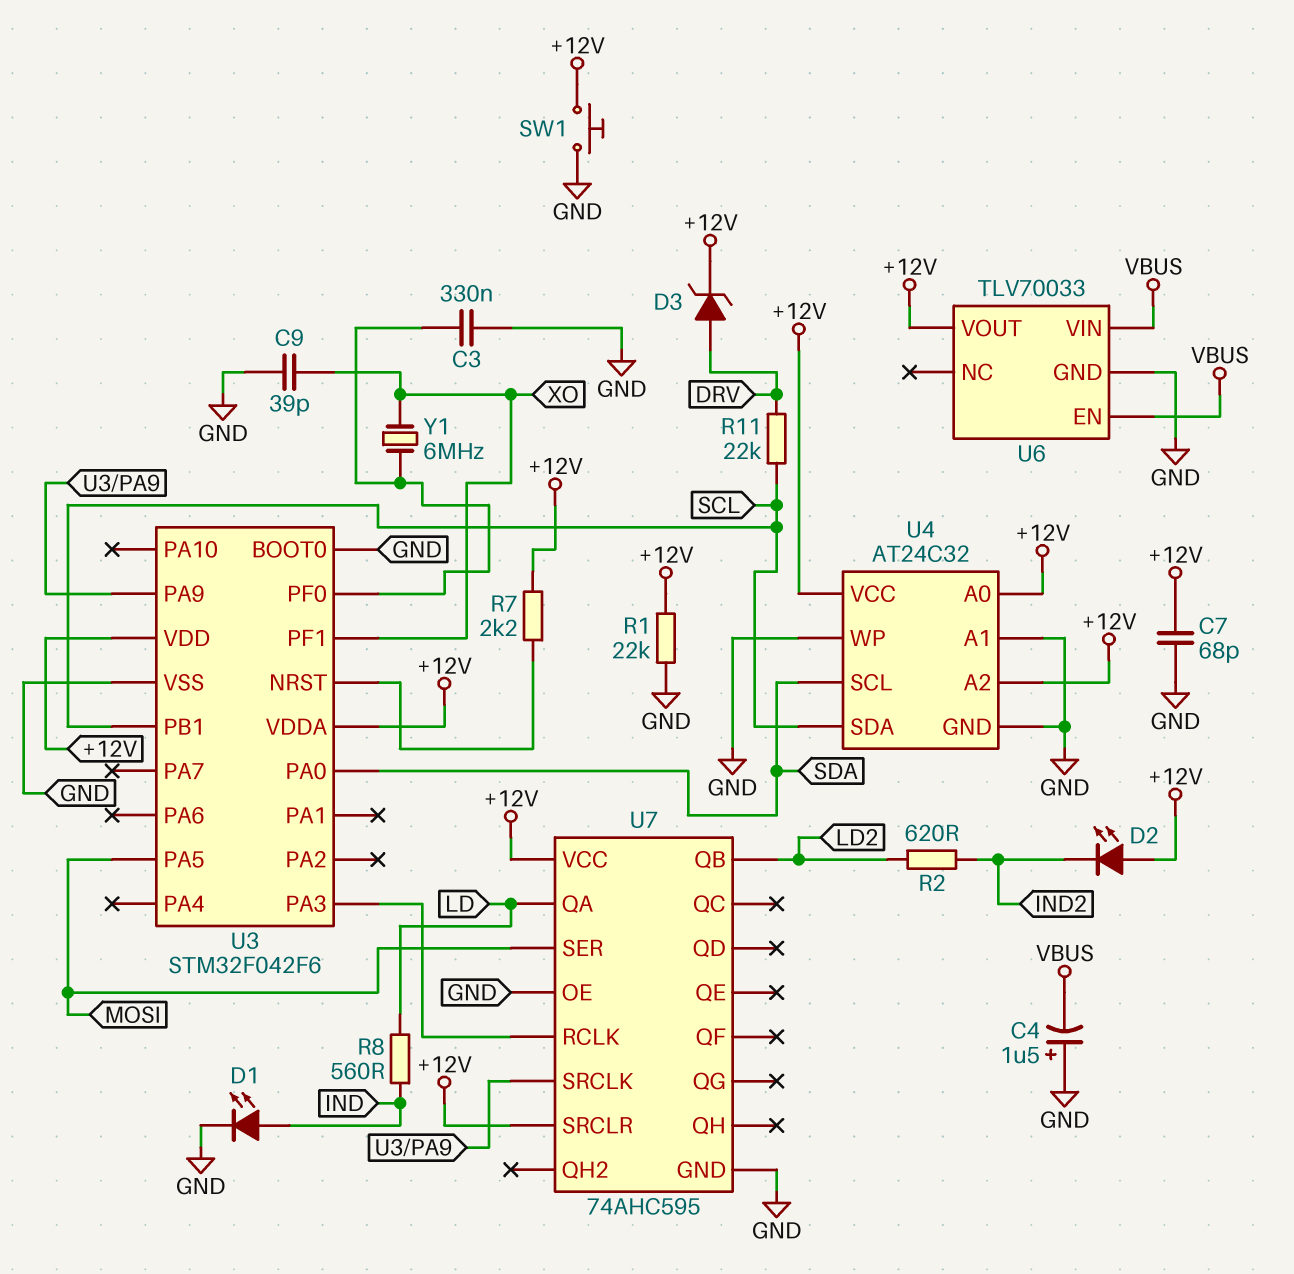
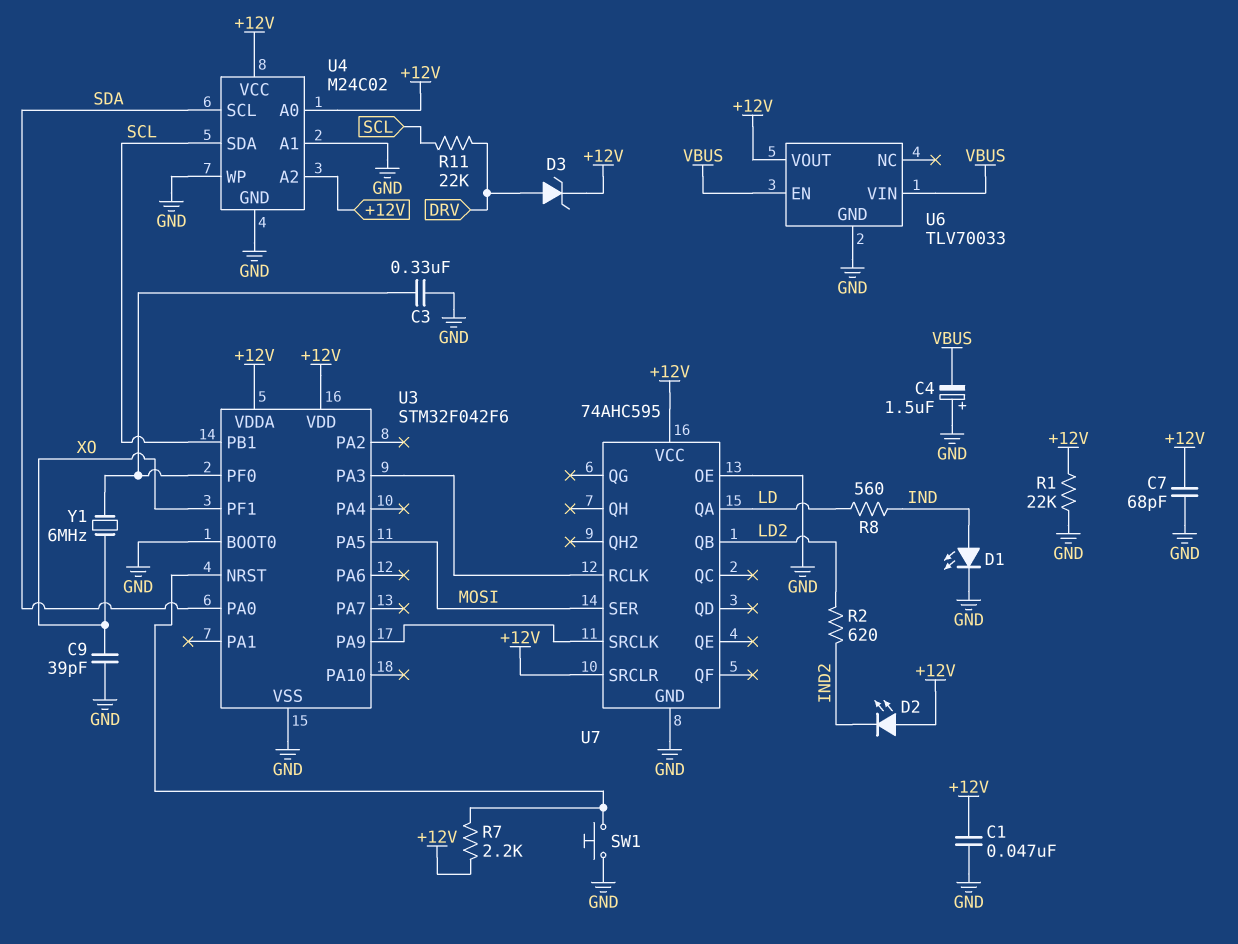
C1: none -> 47nF (+12V, GND)
SW1: button (+12V, GND) -> button (GND, U3/NRST)
U4: AT24C32 -> M24C02

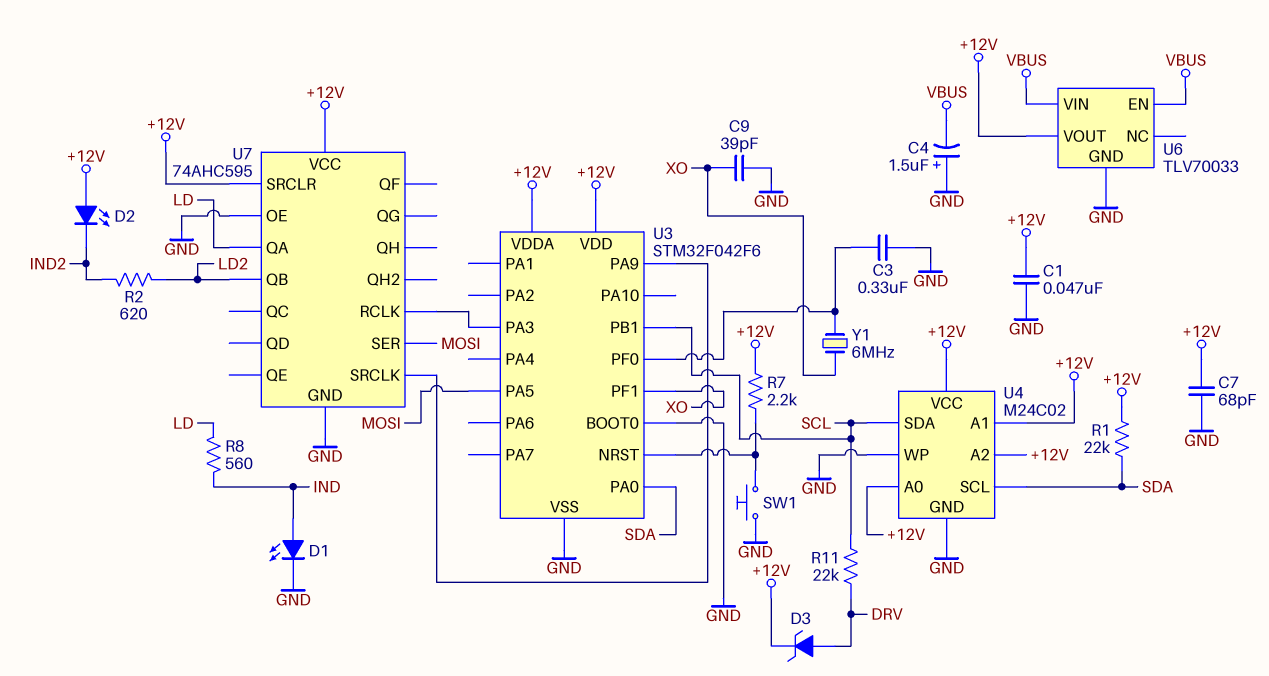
R1: 22k (+12V, GND) -> 22k (+12V, SDA)
U4 pin A1: GND -> +12V

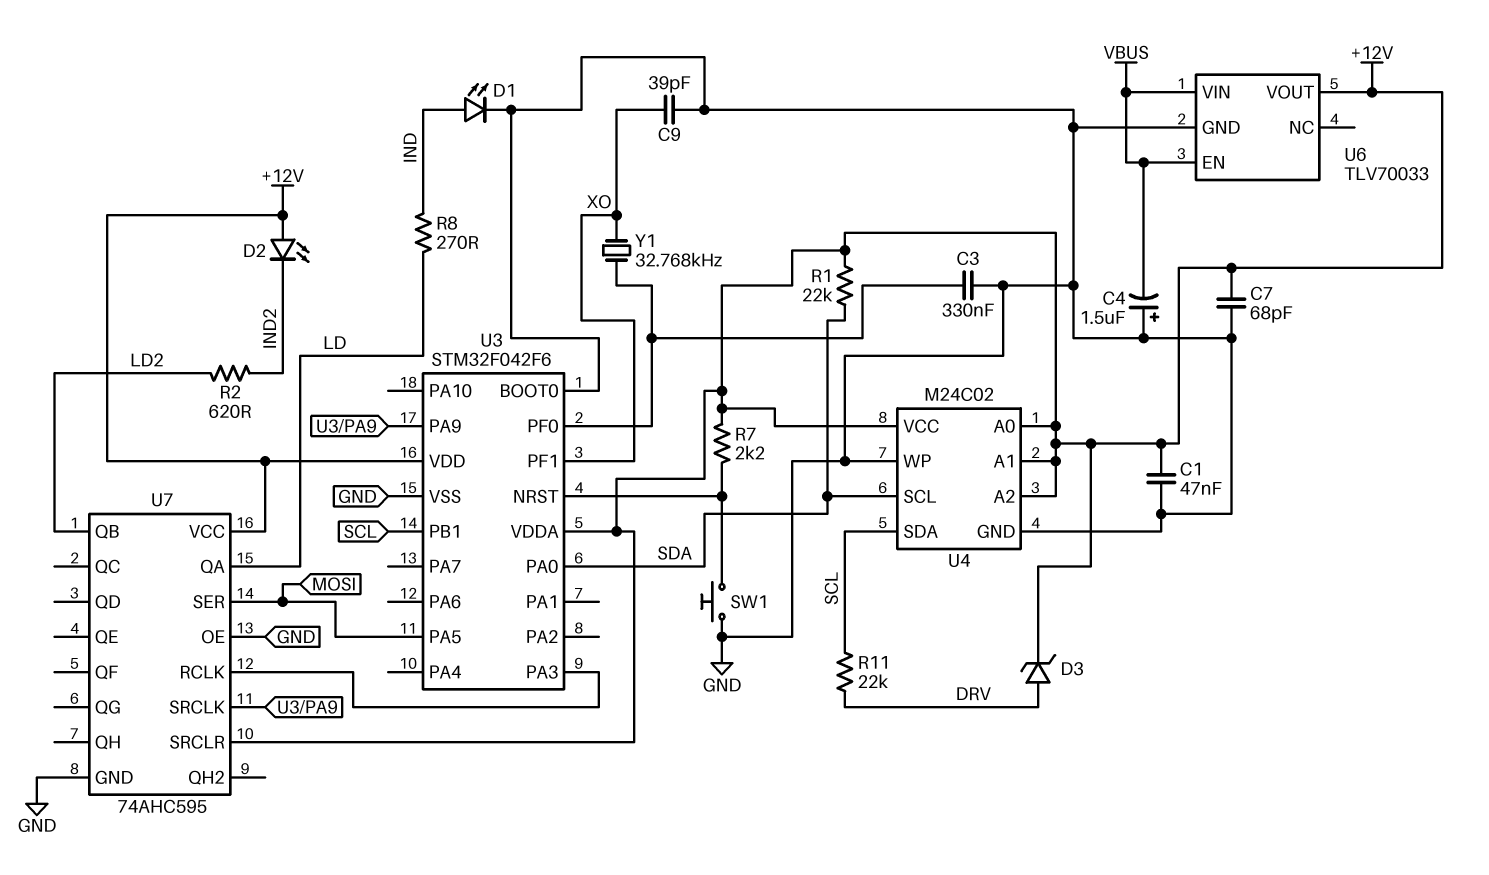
R8: 560 (IND, LD) -> 270 (IND, LD)
Y1: 6MHz (U3/PF0, XO) -> 32.768kHz (U3/PF0, XO)

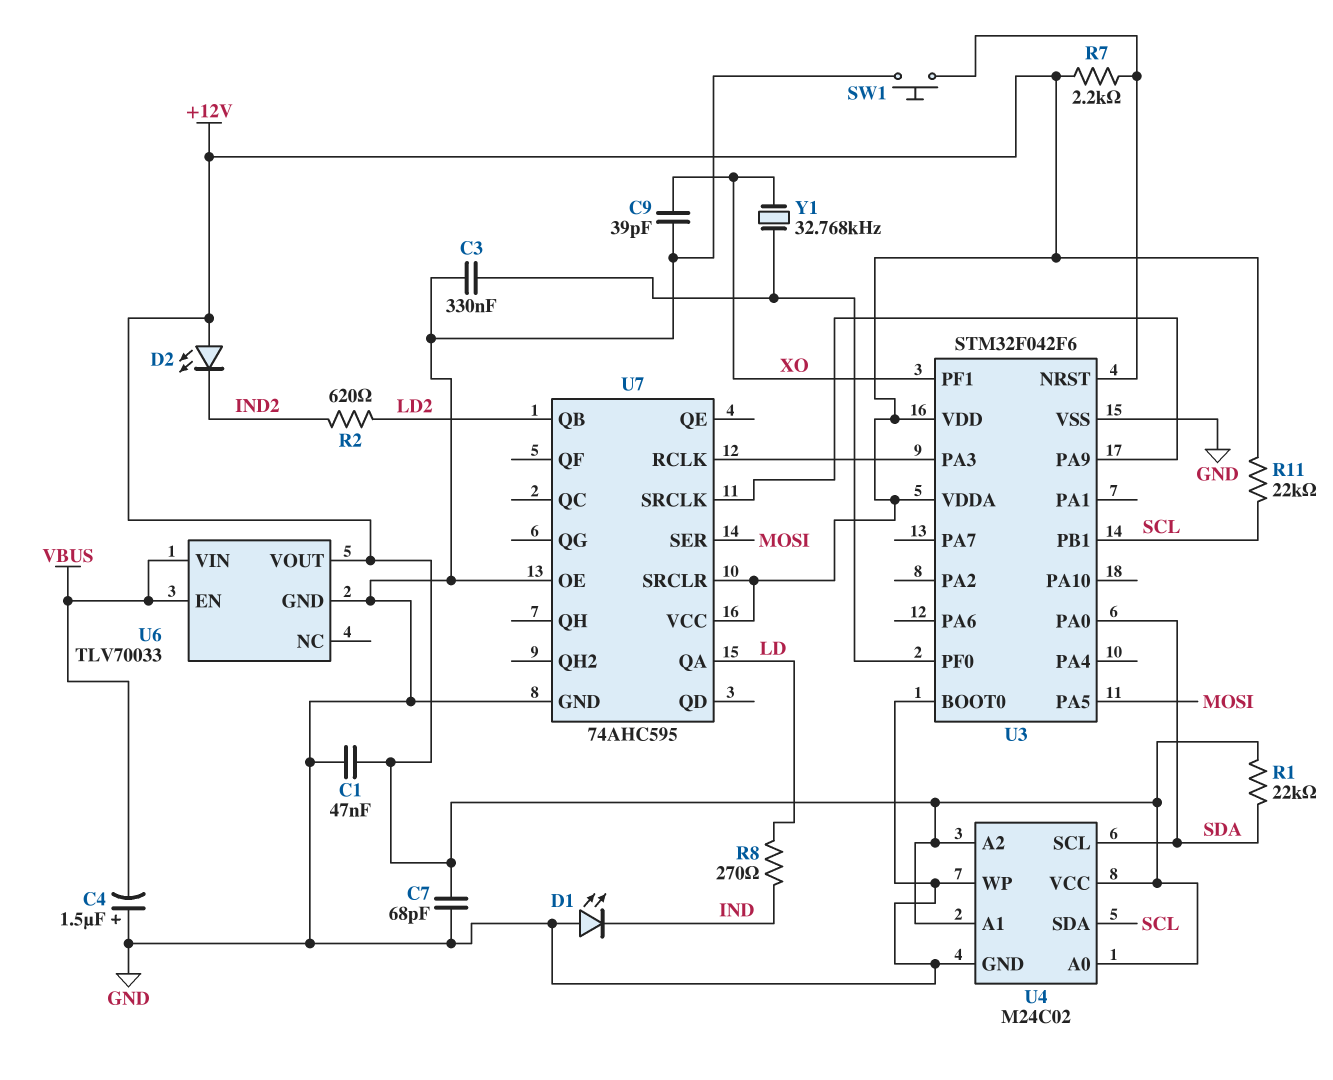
D1: LED (A IND, K GND) -> LED (A GND, K IND)
D3: zener (A DRV, K +12V) -> none
R11: 22k (DRV, SCL) -> 22k (+12V, SCL)

